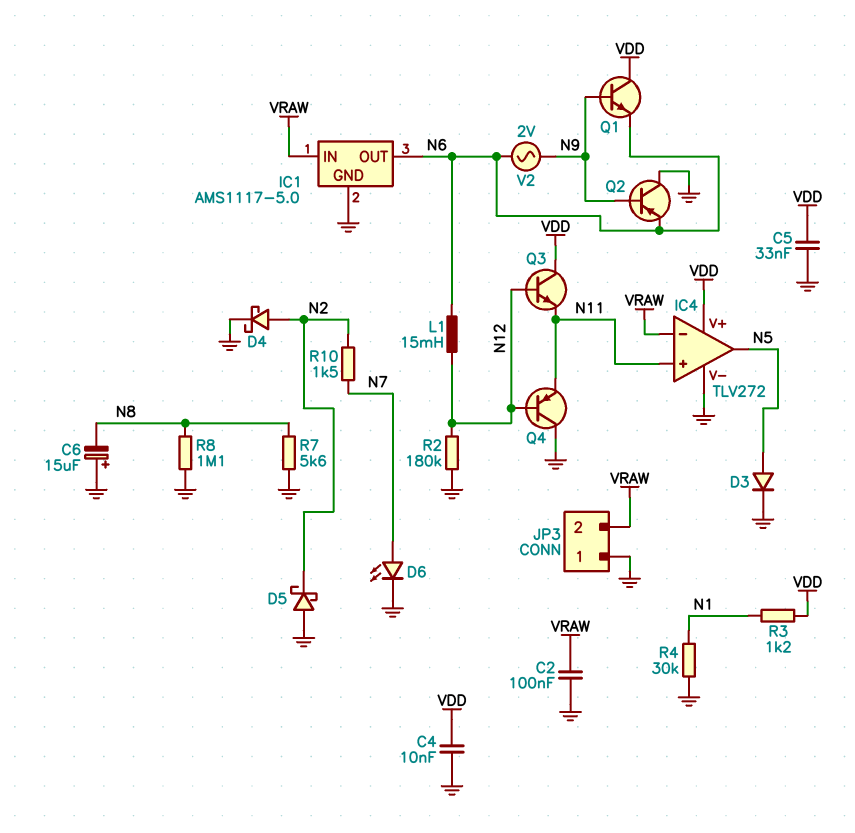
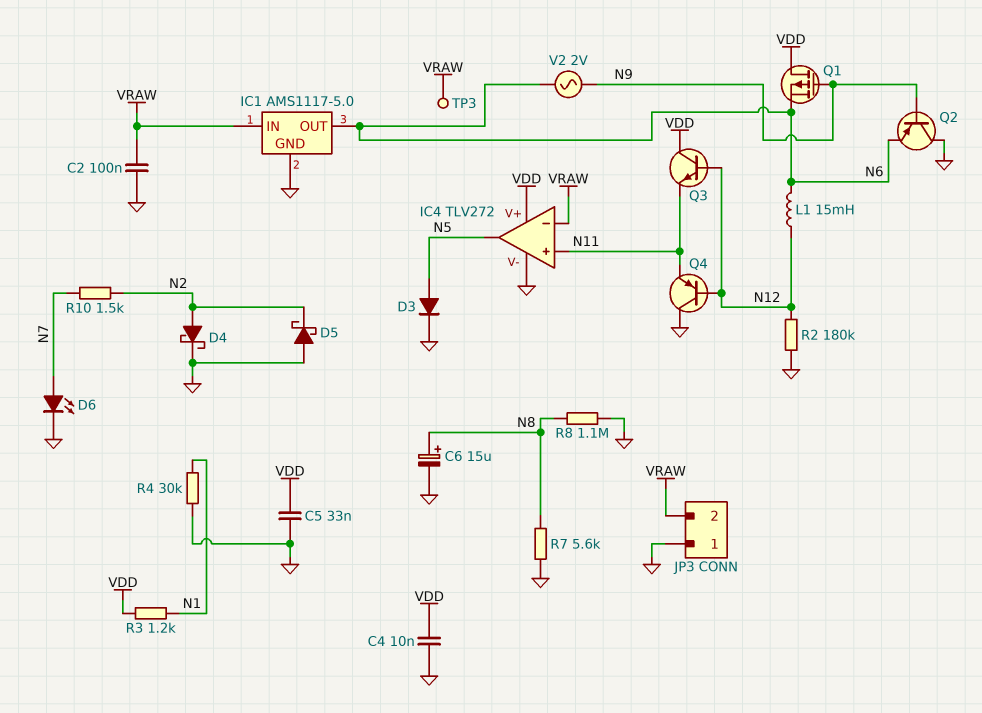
C6: 15uF (plus GND, minus N8) -> 15uF (plus N8, minus GND)
Q1: NPN (B N9, C VDD, E N6) -> PMOS (G N9, D VDD, S N6)
TP3: none -> test point (VRAW)

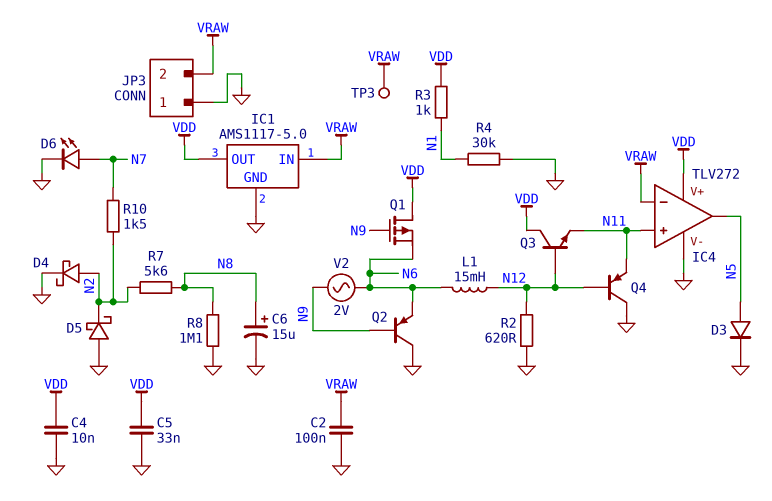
IC1 pin OUT: N6 -> VDD
R2: 180k (GND, N12) -> 620 (GND, N12)
R3: 1.2k (N1, VDD) -> 1k (N1, VDD)
R7: 5.6k (GND, N8) -> 5.6k (N2, N8)

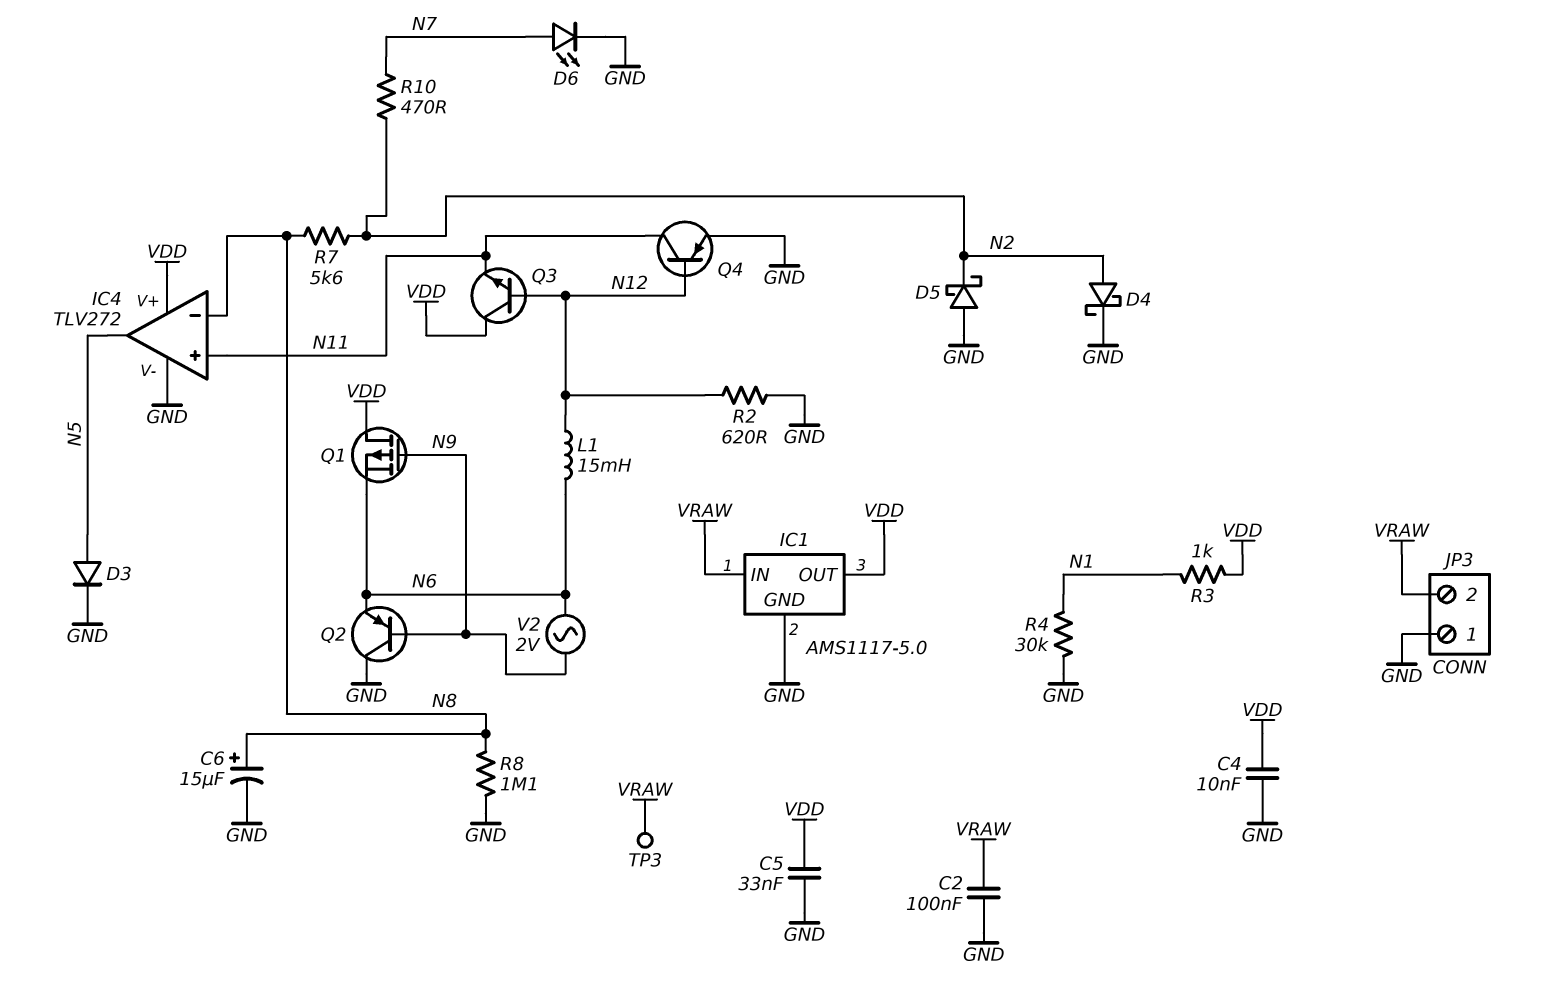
IC4 pin in-: VRAW -> N8
Q4: PNP (B N12, C GND, E N11) -> PNP (B N12, C N11, E GND)
R10: 1.5k (N2, N7) -> 470 (N2, N7)

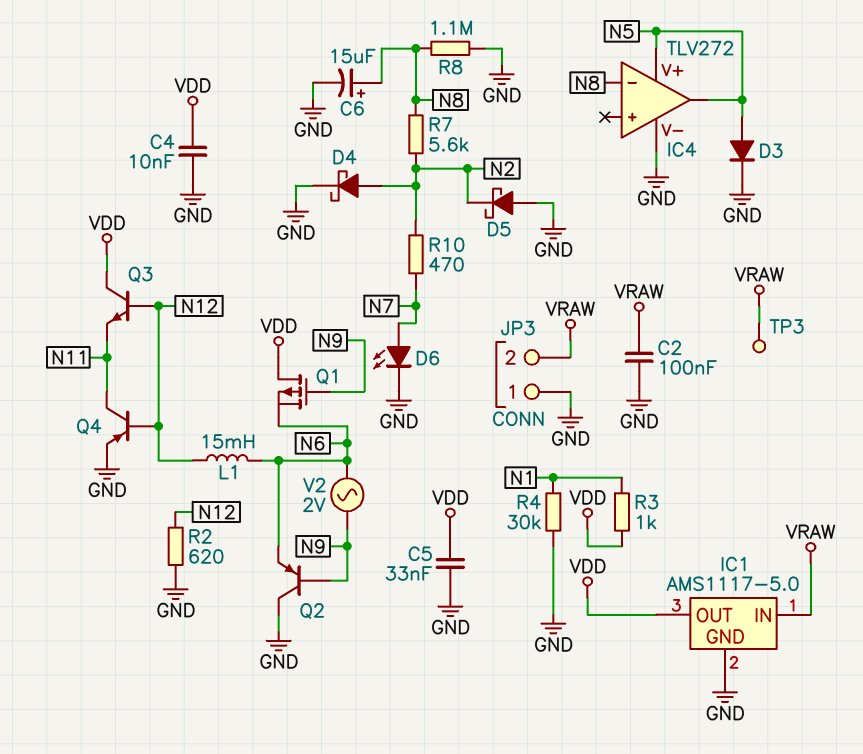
IC4 pin V+: VDD -> N5
IC4 pin in+: N11 -> none

